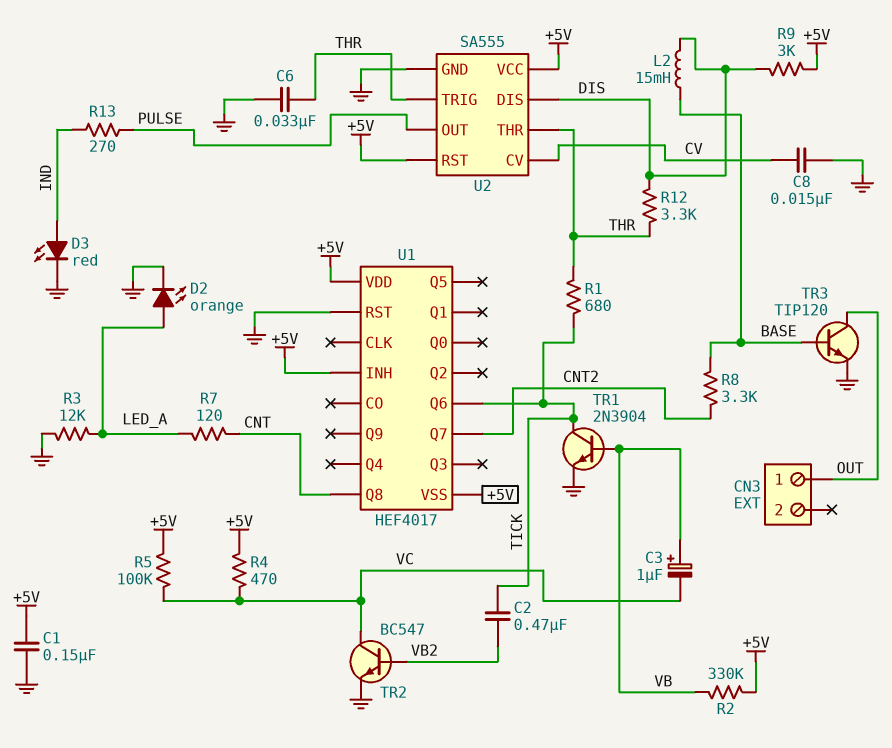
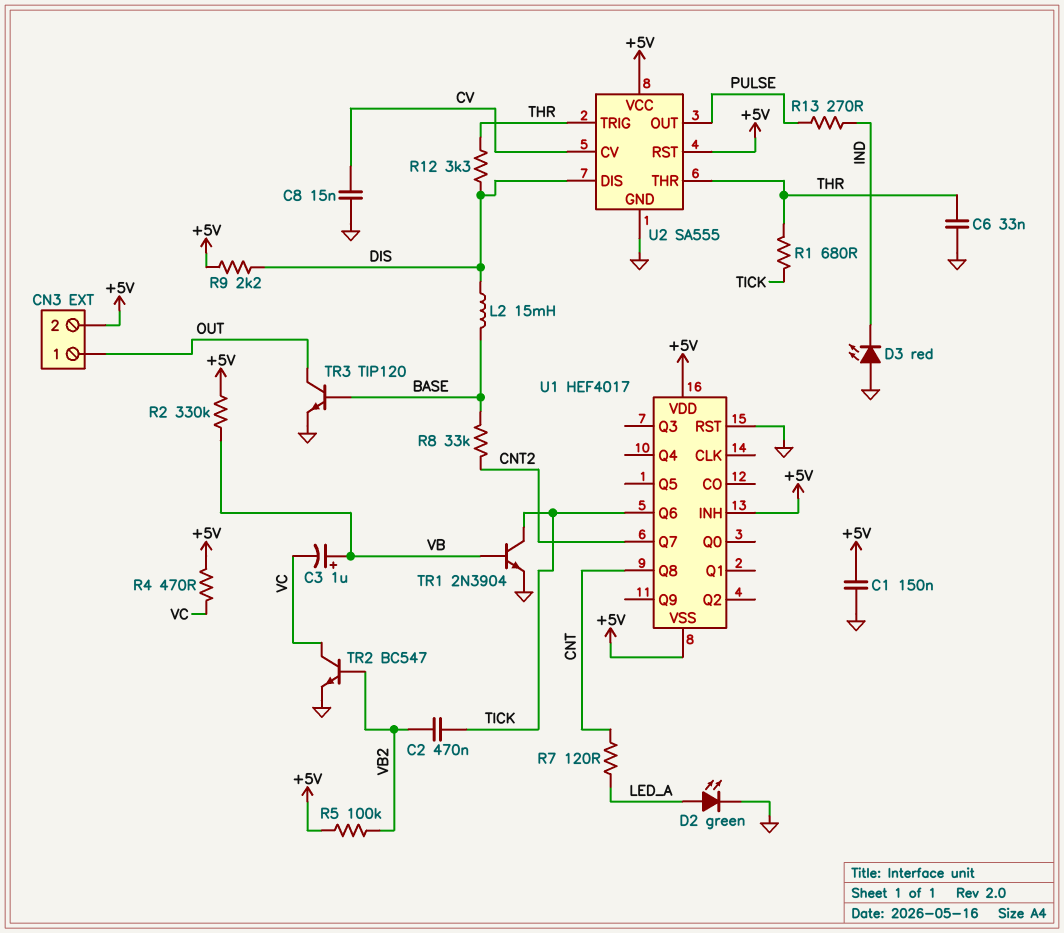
CN3 pin 2: none -> +5V
D2: LED orange (A LED_A, K GND) -> LED green (A LED_A, K GND)
D3: LED red (A IND, K GND) -> LED red (A GND, K IND)
R3: 12k (GND, LED_A) -> none
R5: 100k (+5V, VC) -> 100k (+5V, VB2)
R8: 3.3k (BASE, CNT2) -> 33k (BASE, CNT2)
R9: 3k (+5V, DIS) -> 2.2k (+5V, DIS)

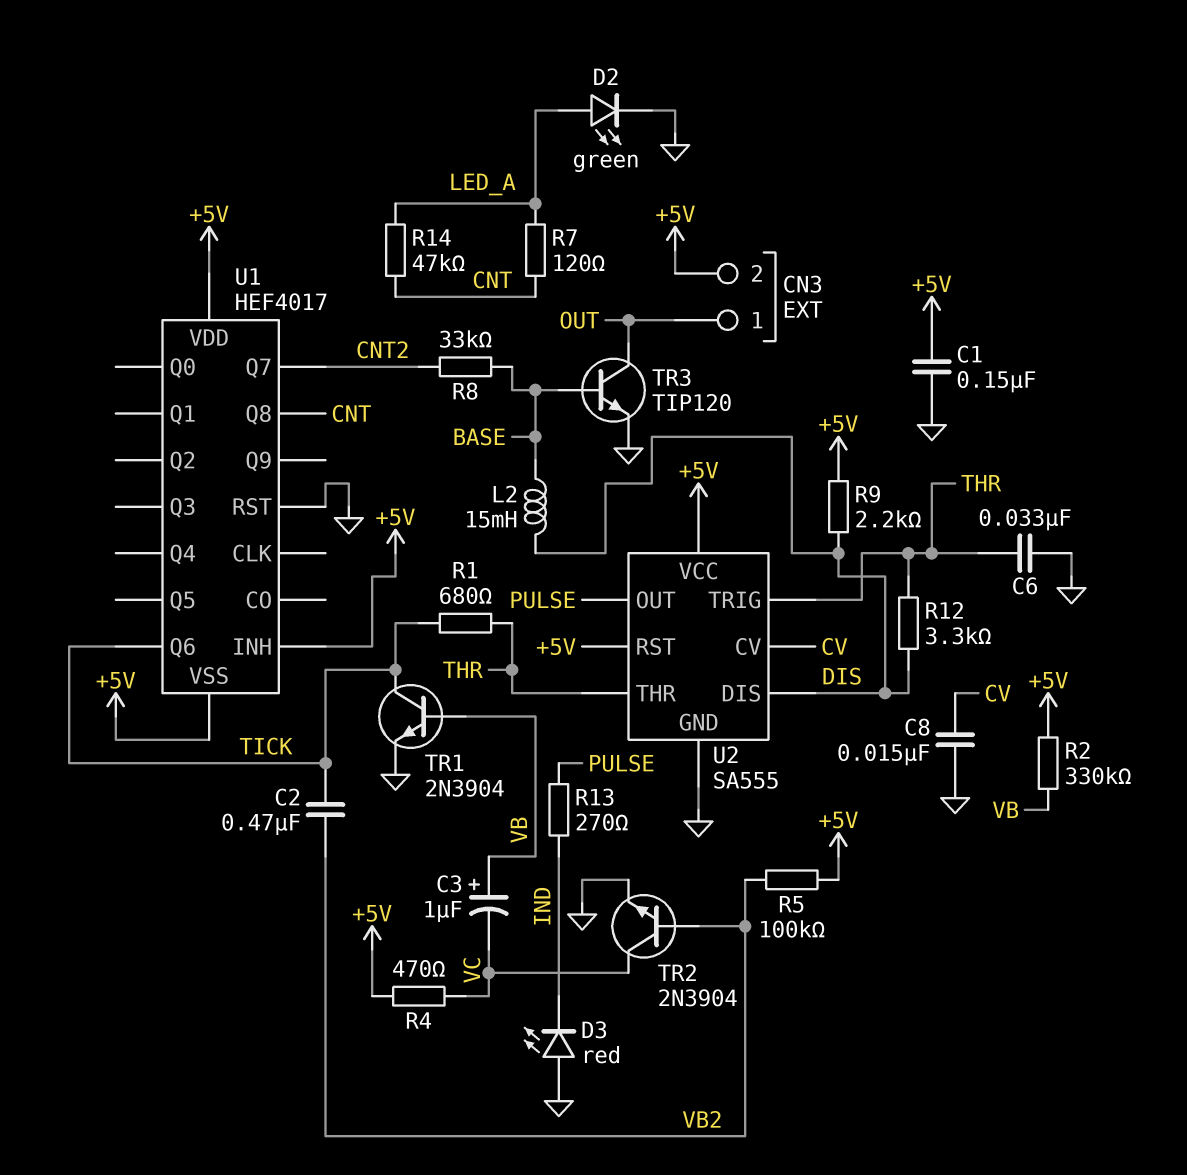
R14: none -> 47k (CNT, LED_A)
TR2: NPN BC547 (B VB2, C VC, E GND) -> NPN 2N3904 (B VB2, C VC, E GND)

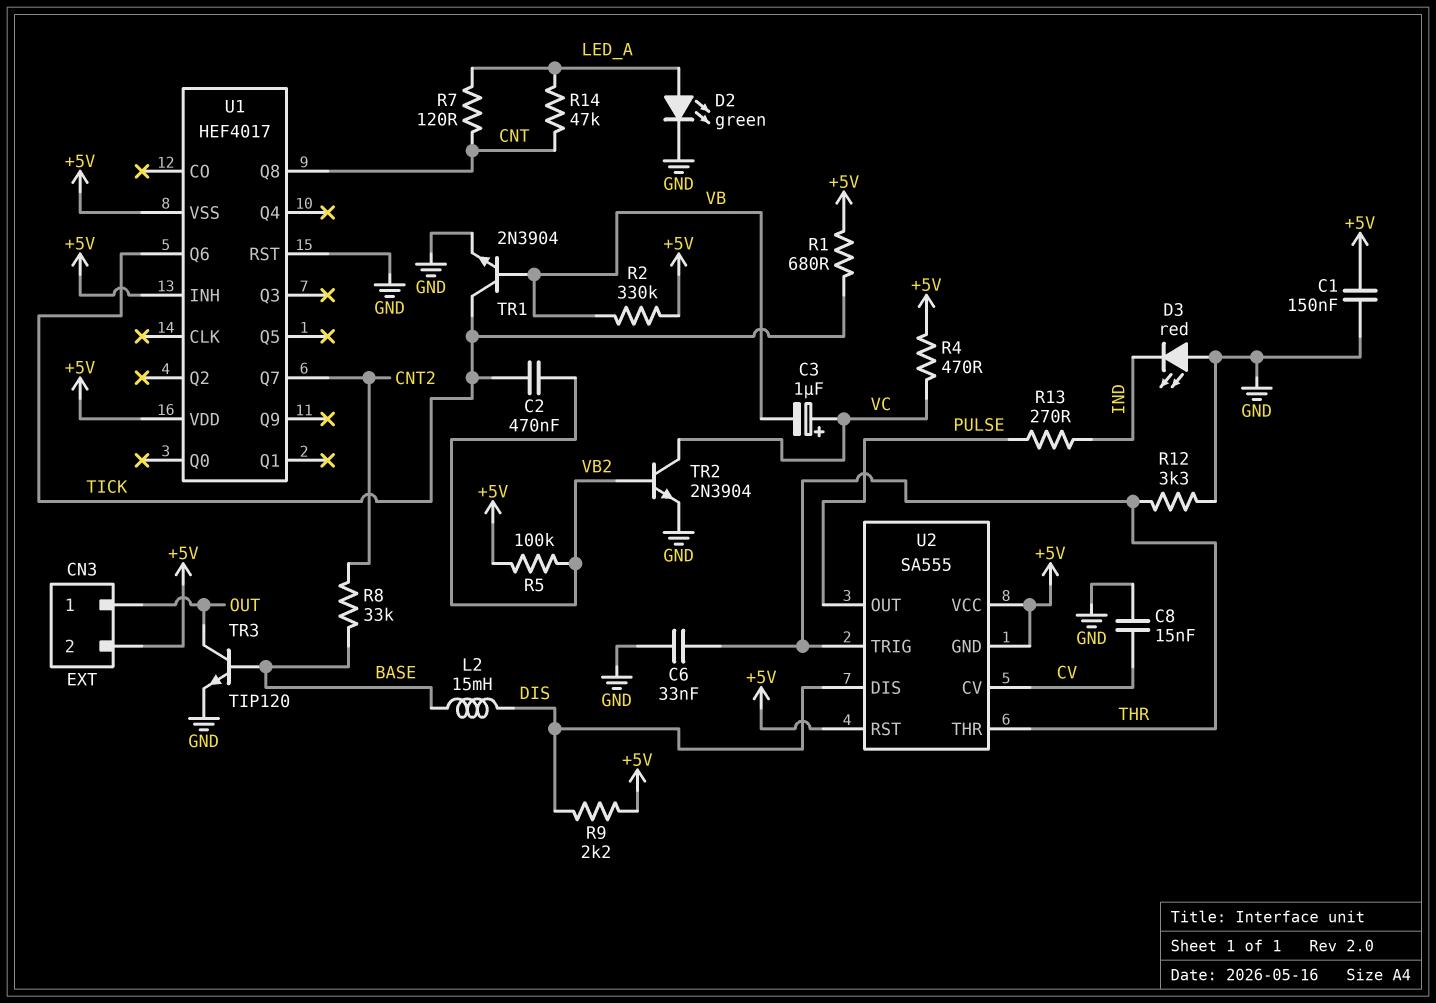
C3: 1uF (plus VB, minus VC) -> 1uF (plus VC, minus VB)
R1: 680 (THR, TICK) -> 680 (+5V, TICK)
R12: 3.3k (DIS, THR) -> 3.3k (GND, THR)
U2 pin GND: GND -> +5V

